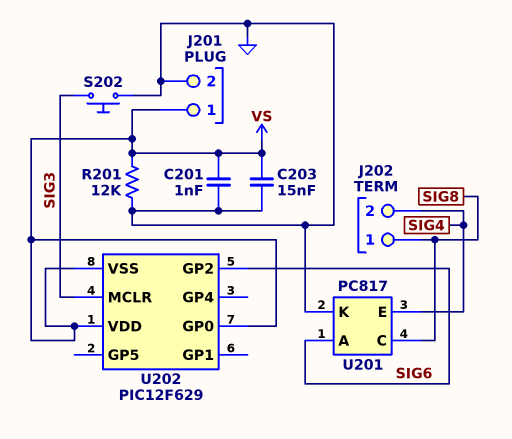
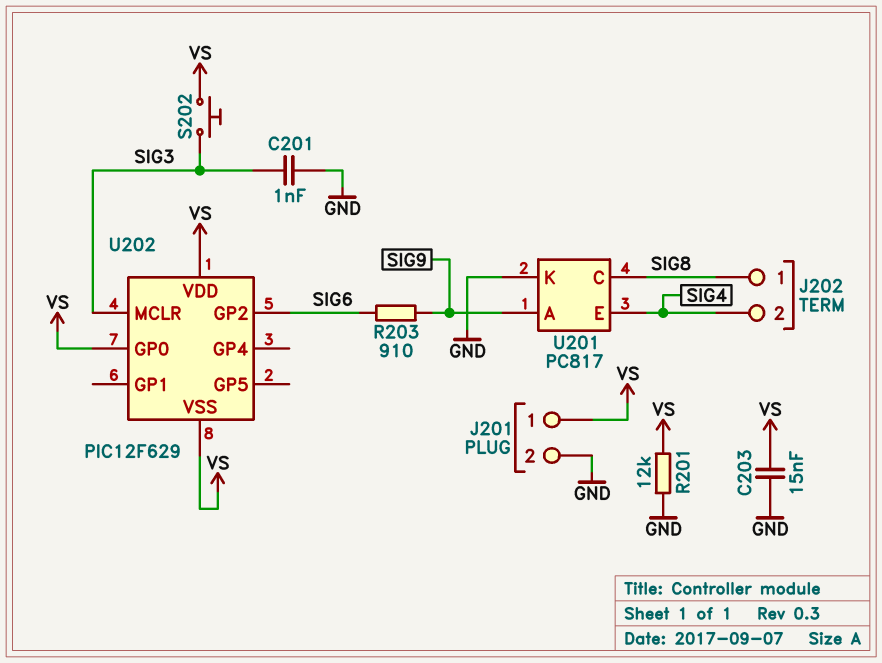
C201: 1nF (GND, VS) -> 1nF (GND, SIG3)
R203: none -> 910 (SIG6, SIG9)
S202: button (GND, SIG3) -> button (SIG3, VS)
U201 pin A: SIG6 -> SIG9

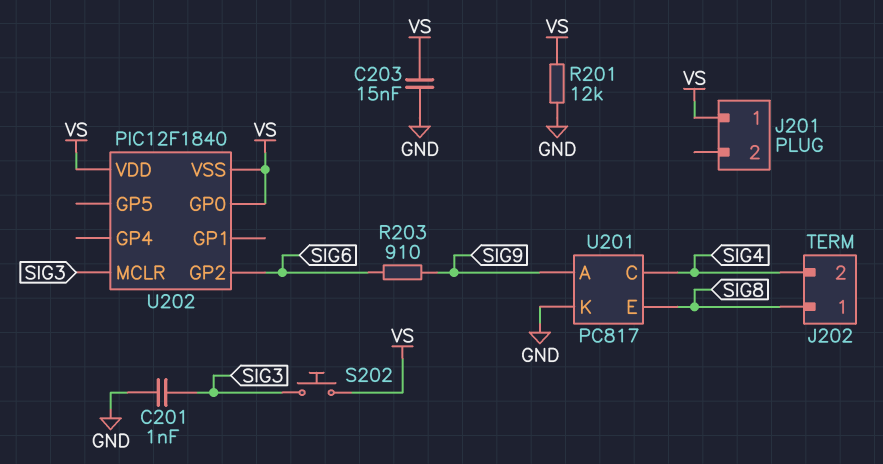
J201 pin 2: GND -> none
U201 pin C: SIG8 -> SIG4
U201 pin E: SIG4 -> SIG8
U202: PIC12F629 -> PIC12F1840

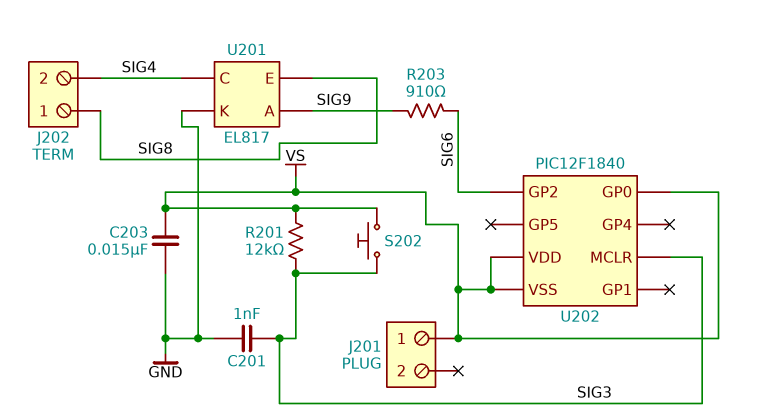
R201: 12k (GND, VS) -> 12k (SIG3, VS)
U201: PC817 -> EL817

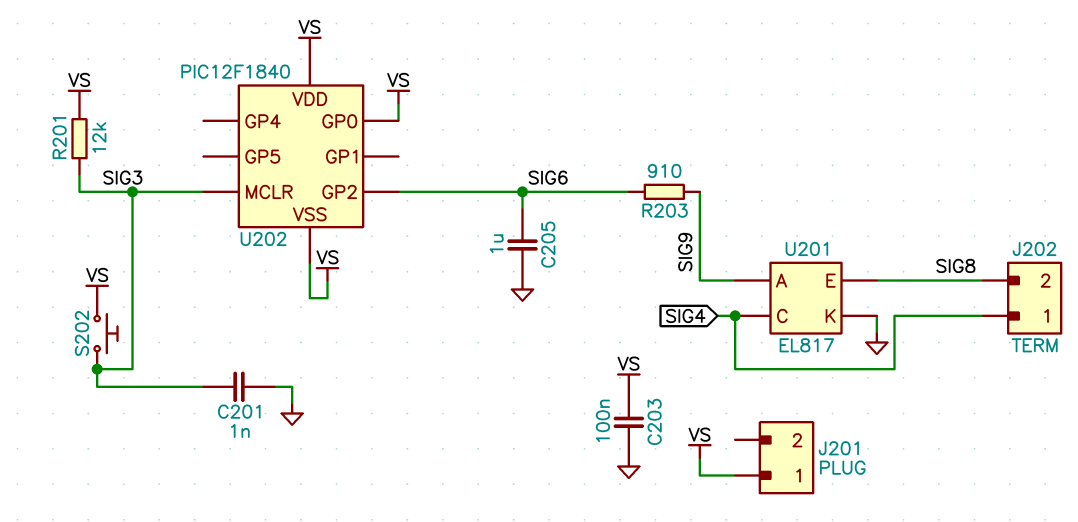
C203: 15nF (GND, VS) -> 100nF (GND, VS)
C205: none -> 1uF (GND, SIG6)
J202 pin 1: SIG8 -> SIG4
J202 pin 2: SIG4 -> SIG8

